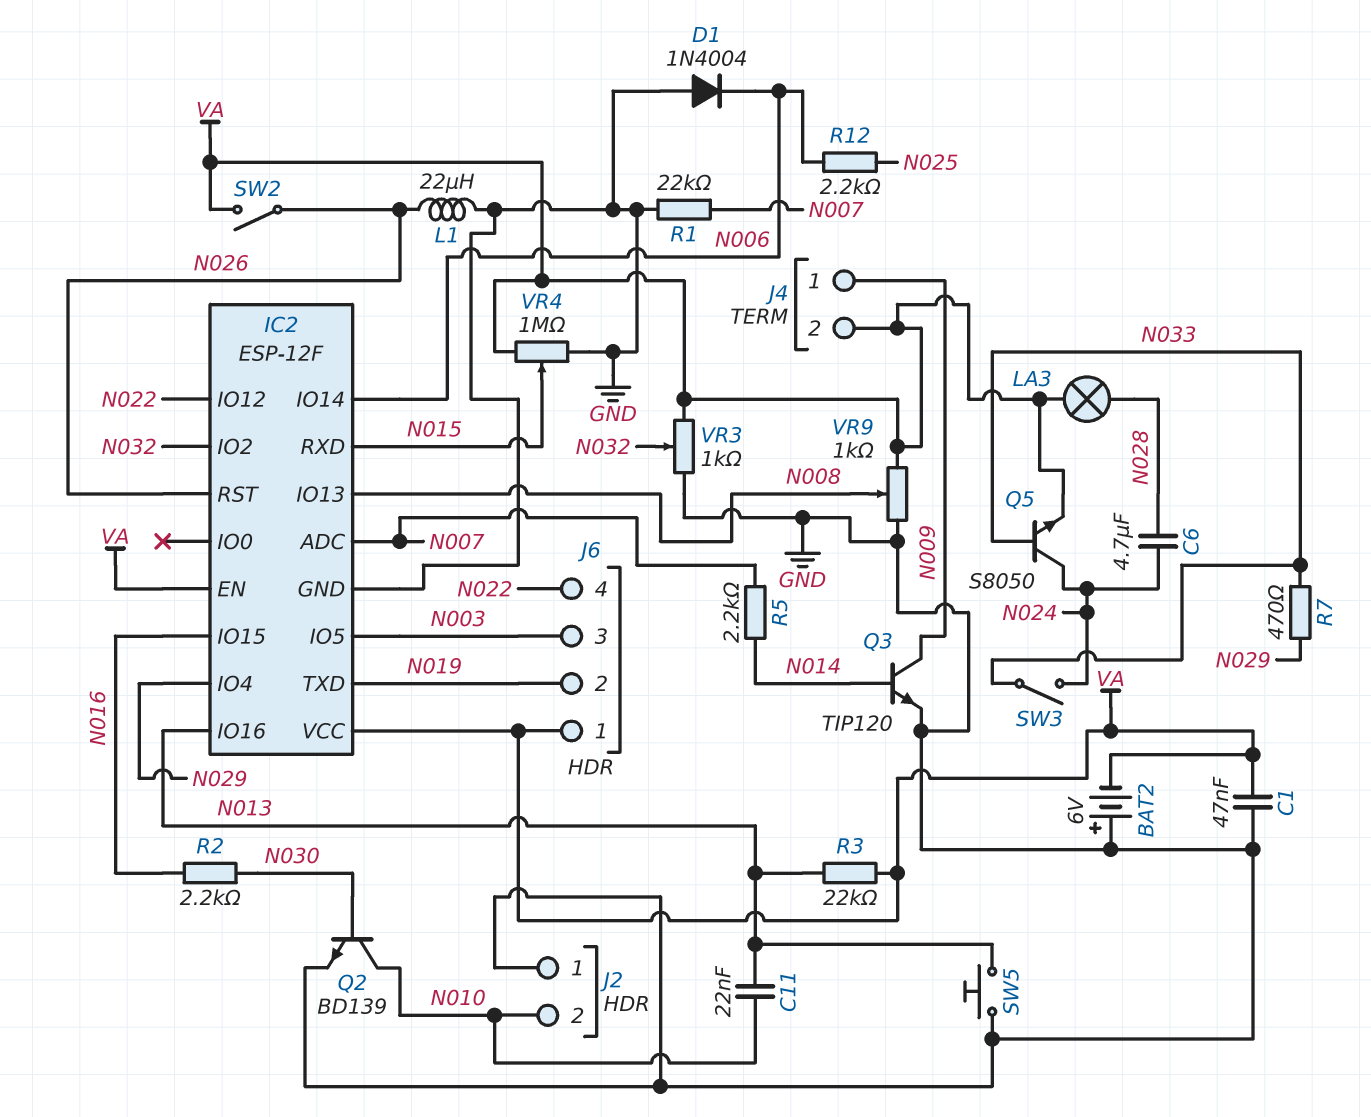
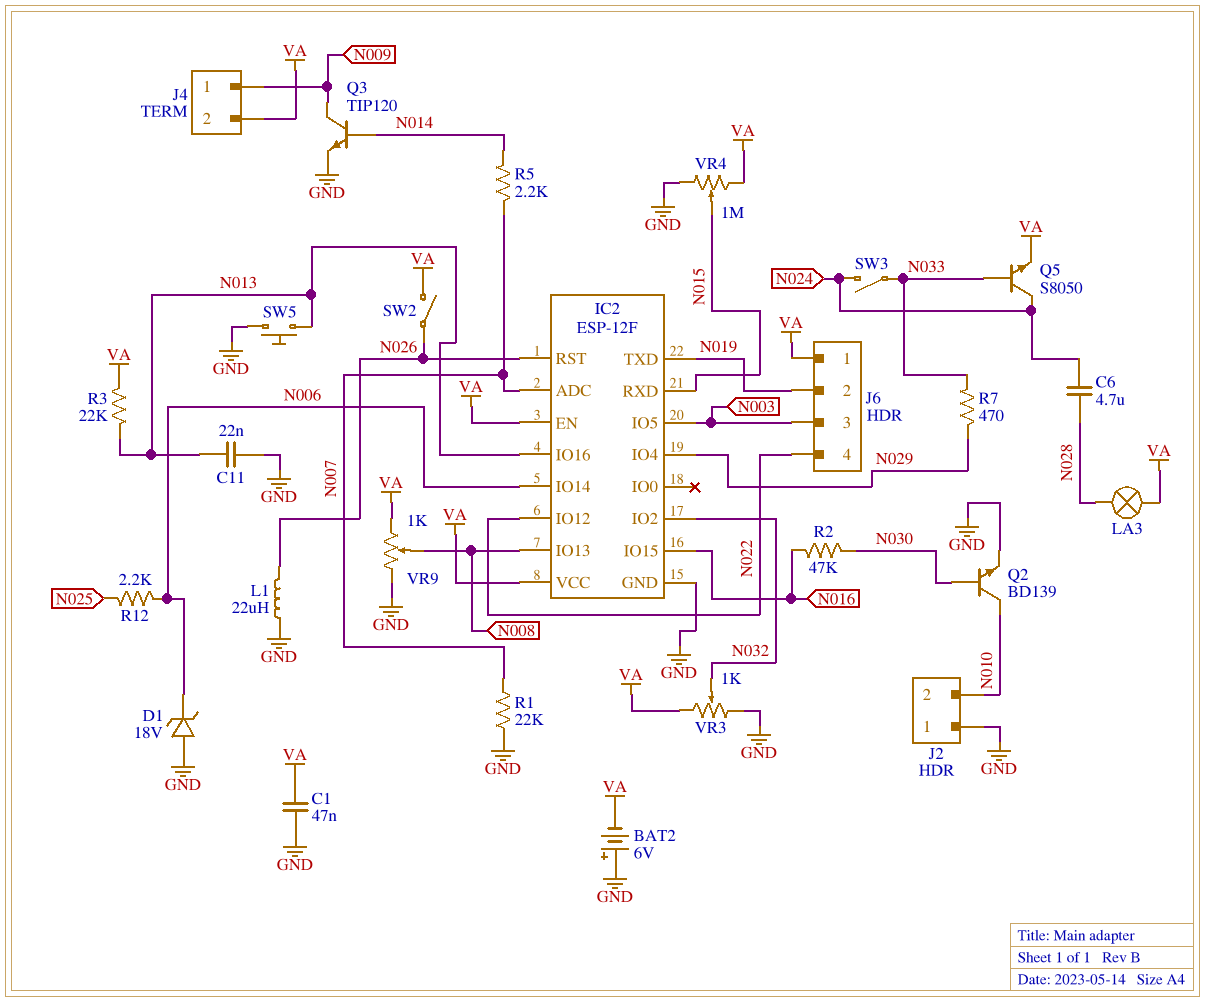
C11: 22nF (N010, N013) -> 22nF (GND, N013)
D1: diode 1N4004 (A GND, K N006) -> zener 18V (A GND, K N006)
R2: 2.2k (N016, N030) -> 47k (N016, N030)

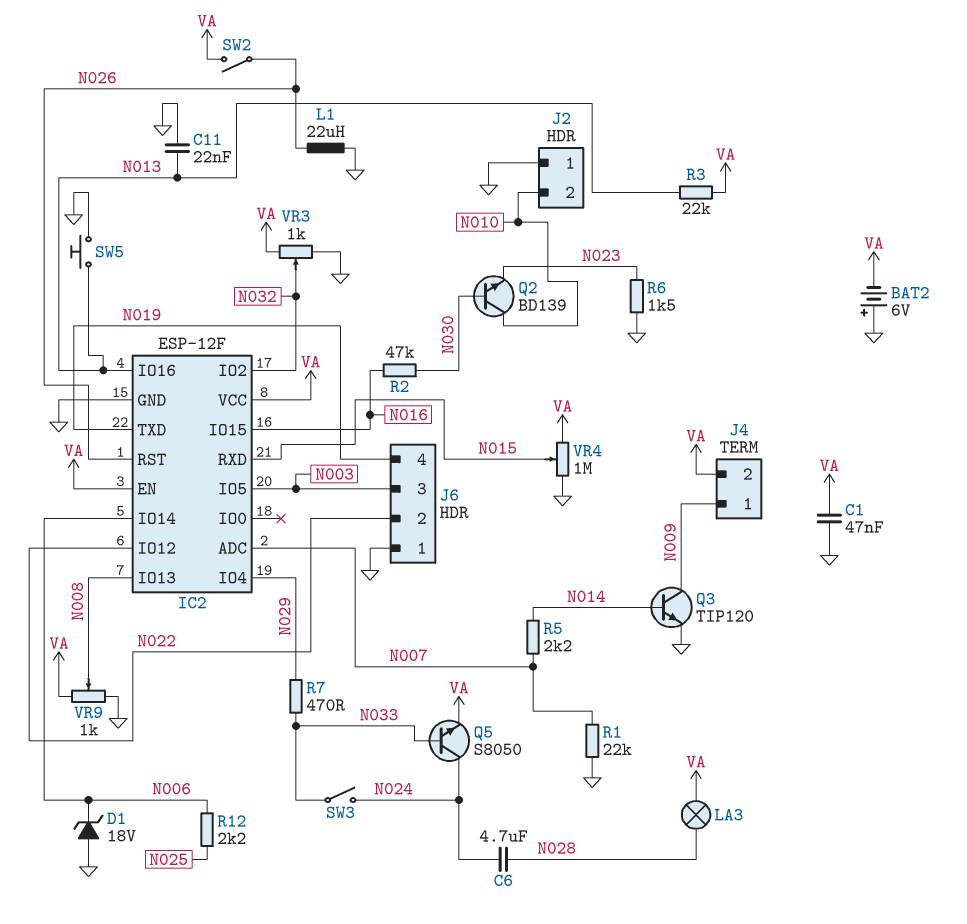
J6 pin 1: VA -> GND
J6 pin 2: N019 -> N022
J6 pin 4: N022 -> N019
Q2: NPN BD139 (B N030, C N010, E GND) -> NPN BD139 (B N030, C N010, E N023)
R6: none -> 1.5k (GND, N023)

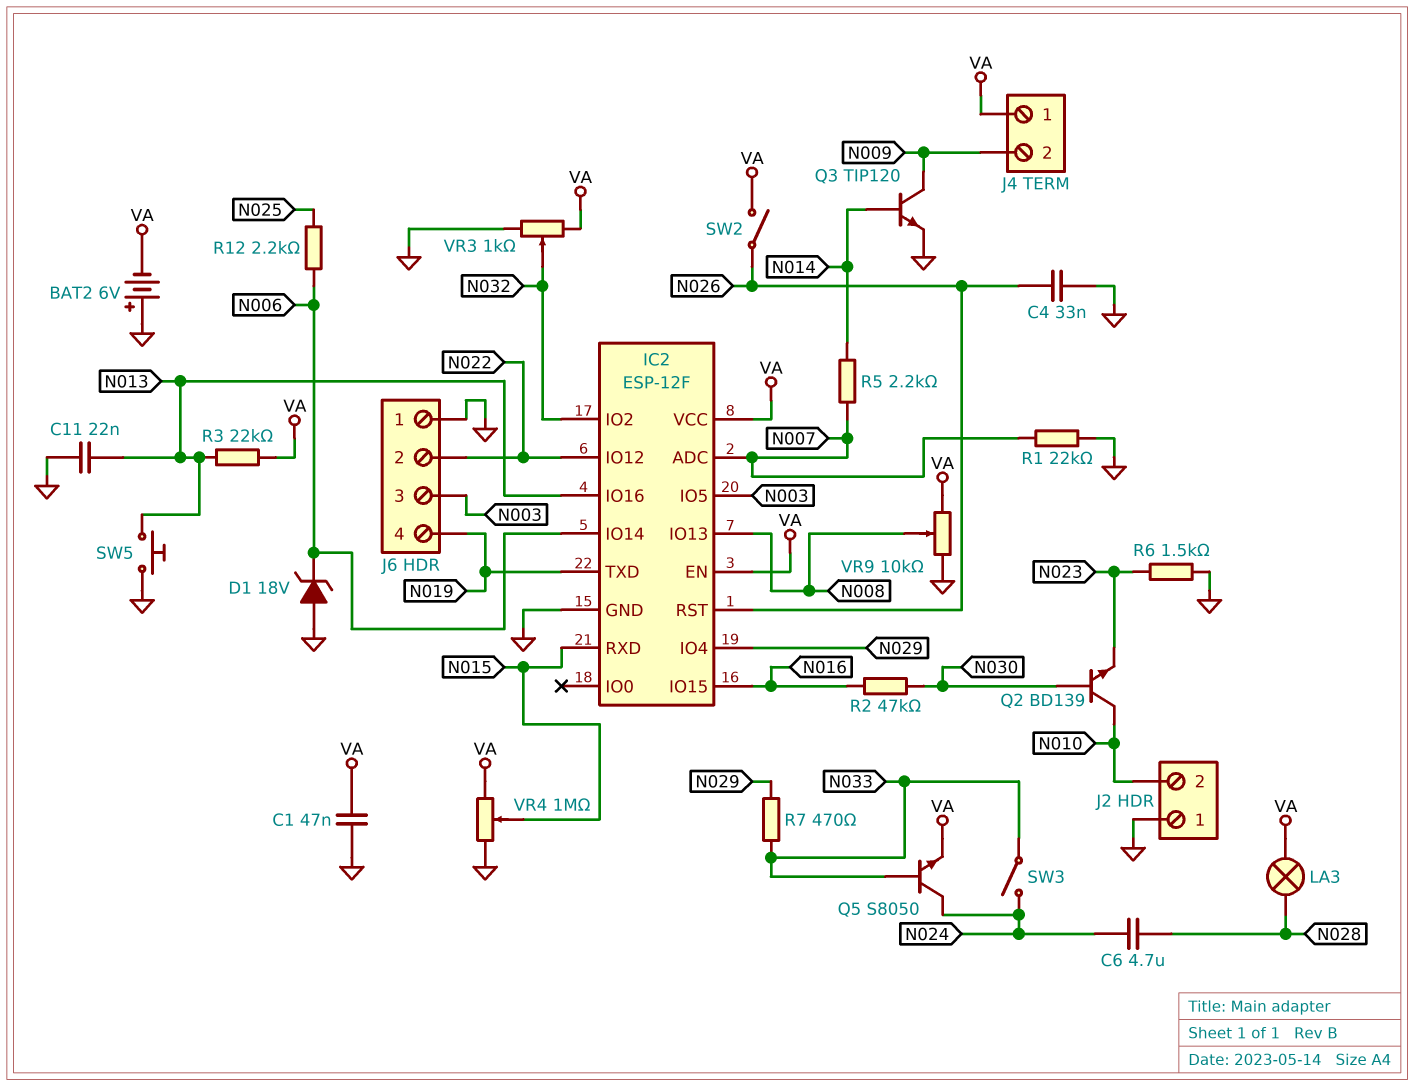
C4: none -> 33nF (GND, N026)
J4 pin 1: N009 -> VA
J4 pin 2: VA -> N009
L1: 22uH (GND, N026) -> none
VR9: 1k (GND, VA, wiper N008) -> 10k (GND, VA, wiper N008)

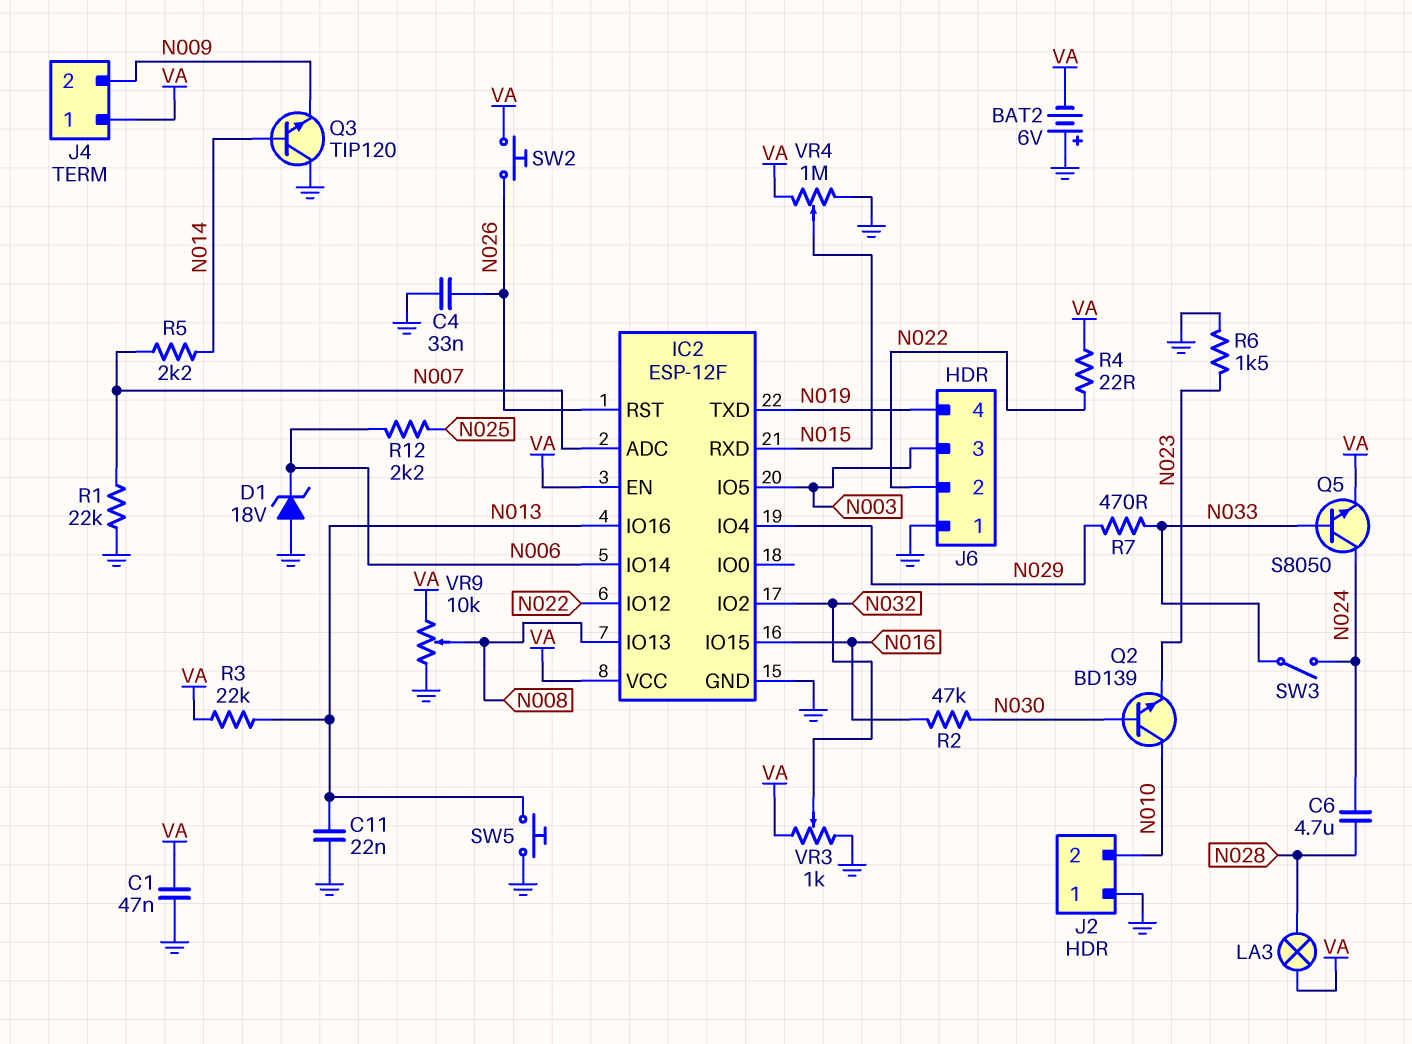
Q3: NPN TIP120 (B N014, C N009, E GND) -> NPN TIP120 (B N014, C GND, E N009)
R4: none -> 22 (N022, VA)
SW2: switch (N026, VA) -> button (N026, VA)

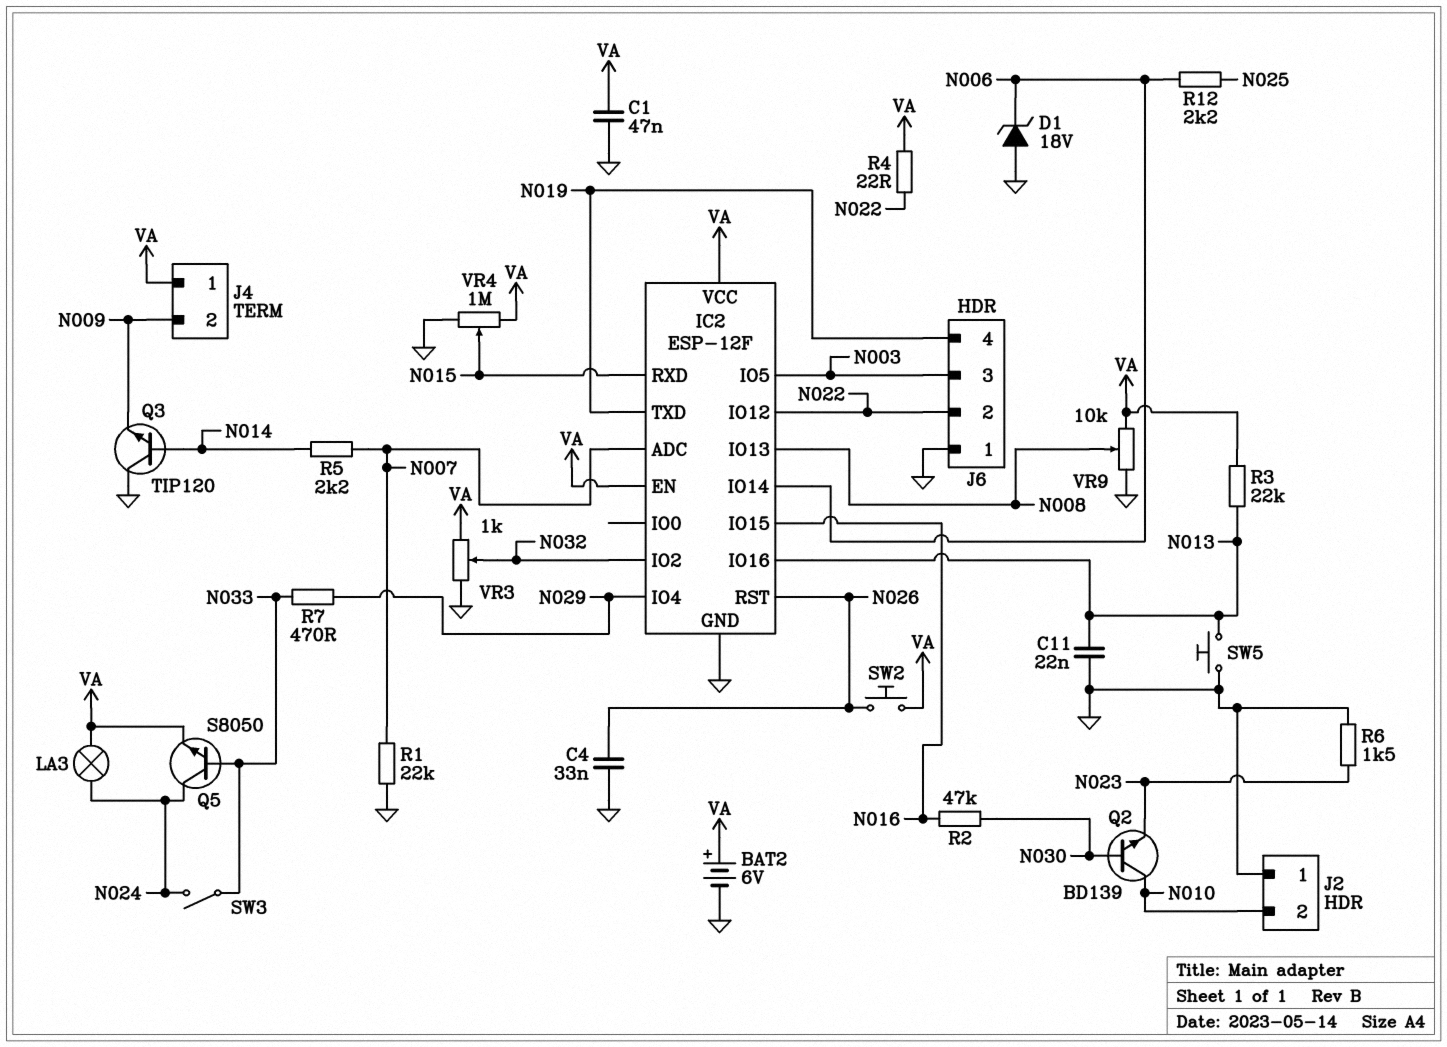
BAT2: 6V (plus GND, minus VA) -> 6V (plus VA, minus GND)
C6: 4.7uF (N024, N028) -> none
LA3: lamp (N028, VA) -> lamp (N024, VA)

